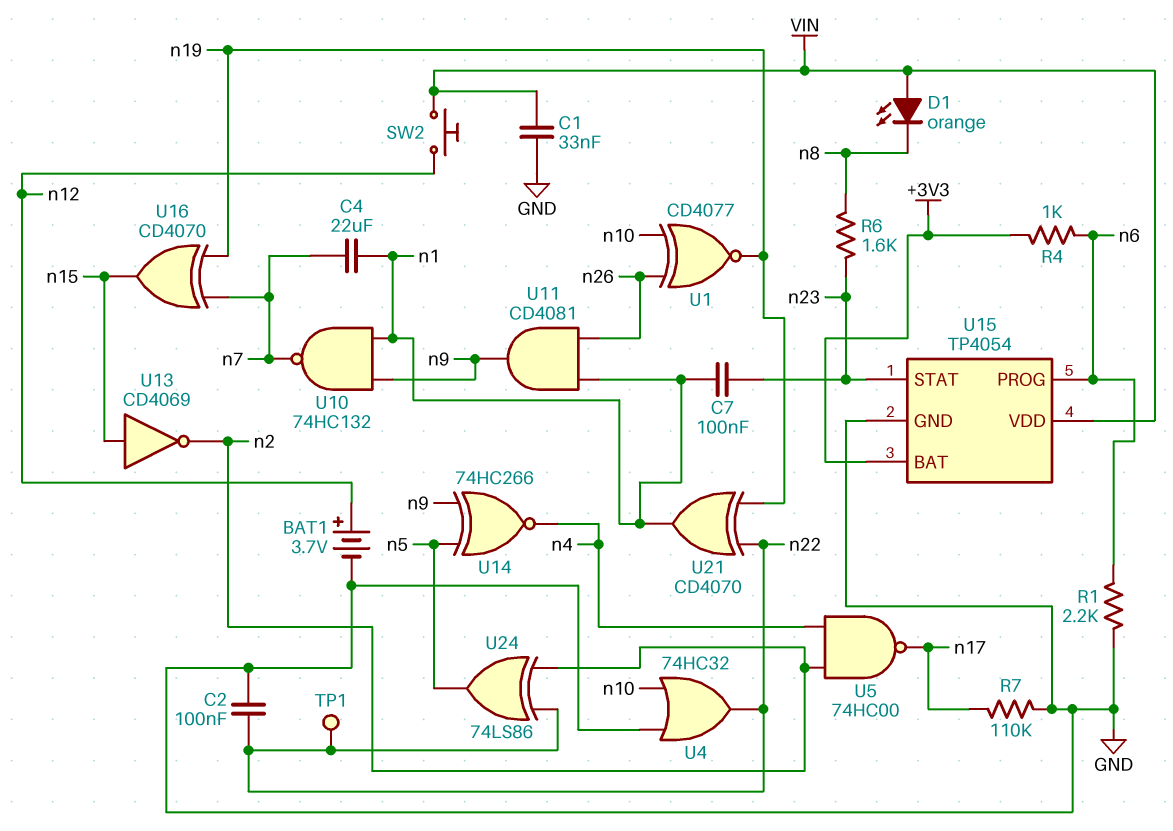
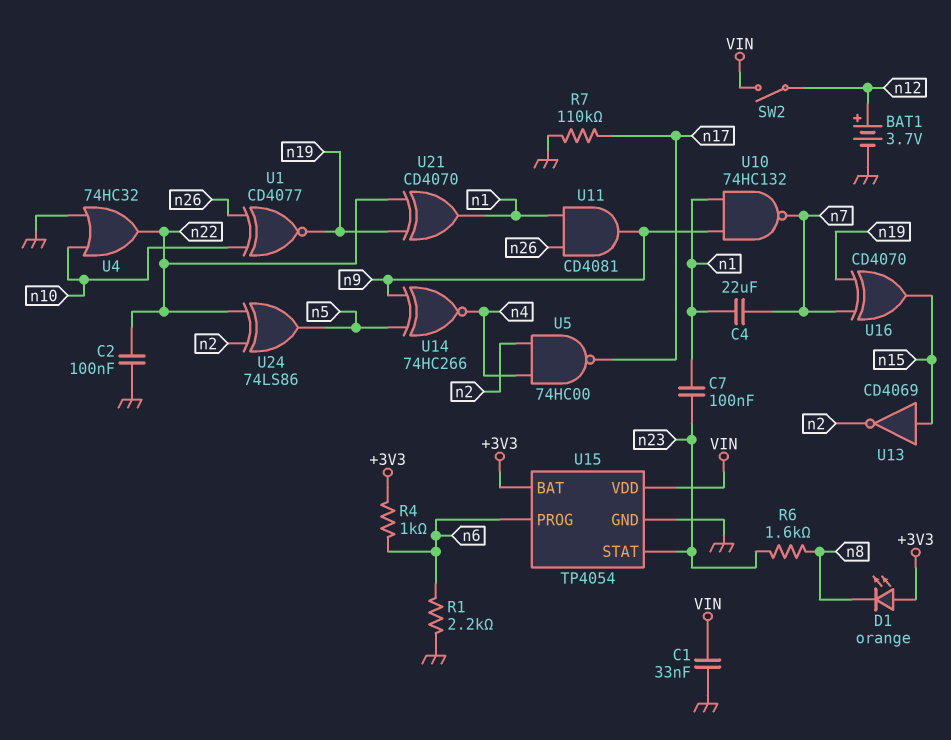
D1: LED orange (A VIN, K n8) -> LED orange (A +3V3, K n8)
SW2: button (VIN, n12) -> switch (VIN, n12)
TP1: test point (n22) -> none

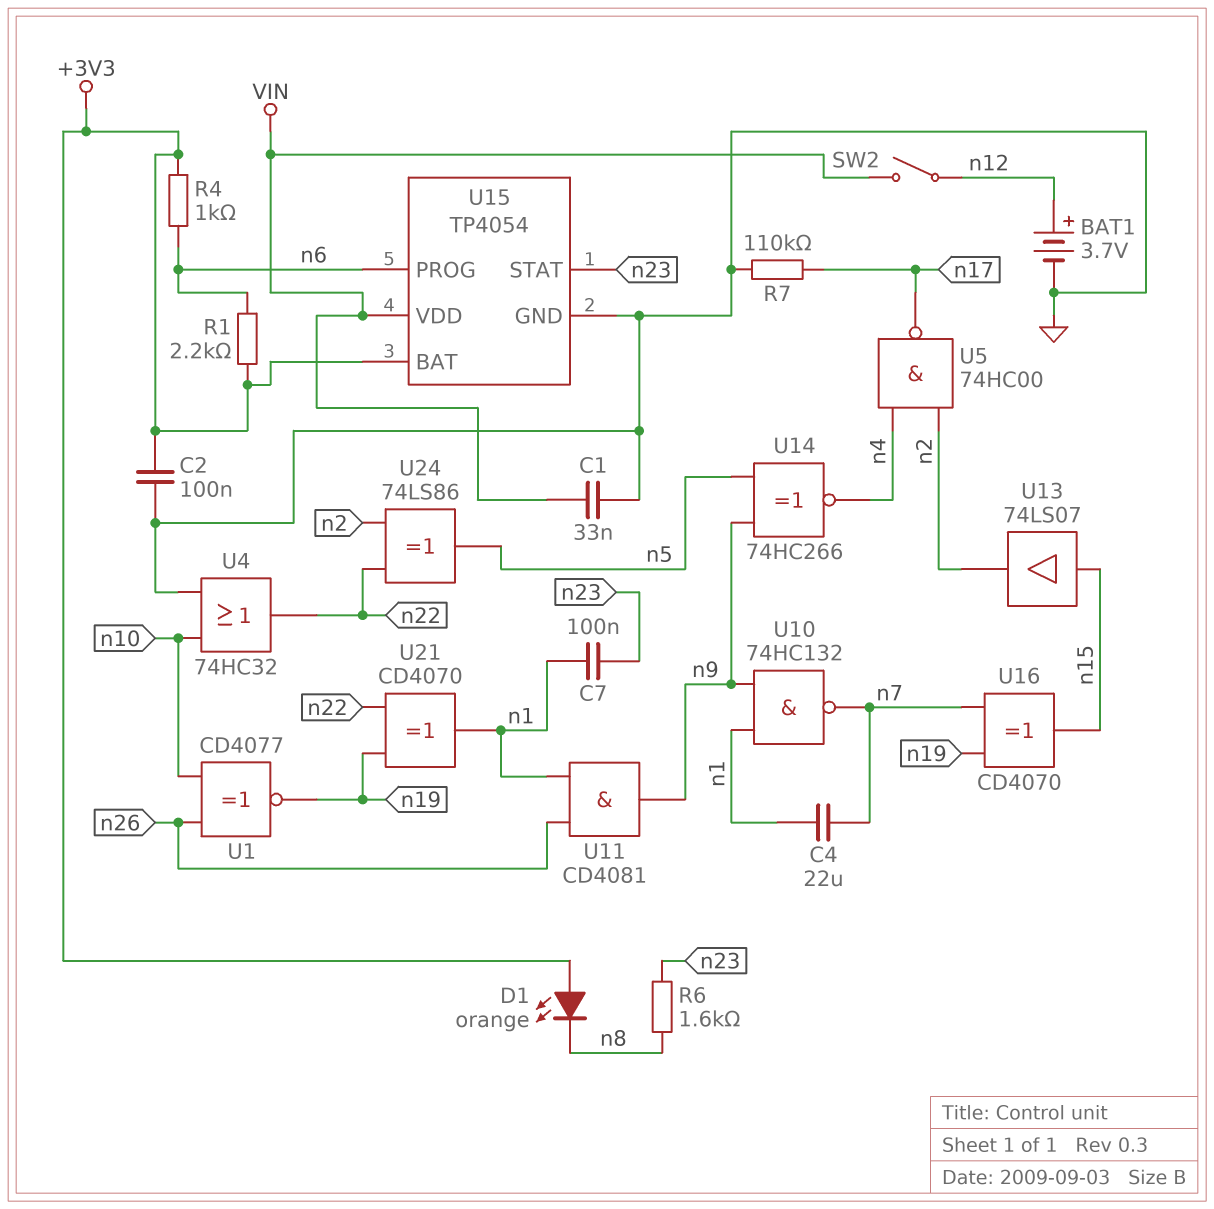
C2: 100nF (GND, n22) -> 100nF (+3V3, GND)
R1: 2.2k (GND, n6) -> 2.2k (+3V3, n6)
U13: NOT CD4069 (in n15, out n2) -> buffer 74LS07 (in n15, out n2)

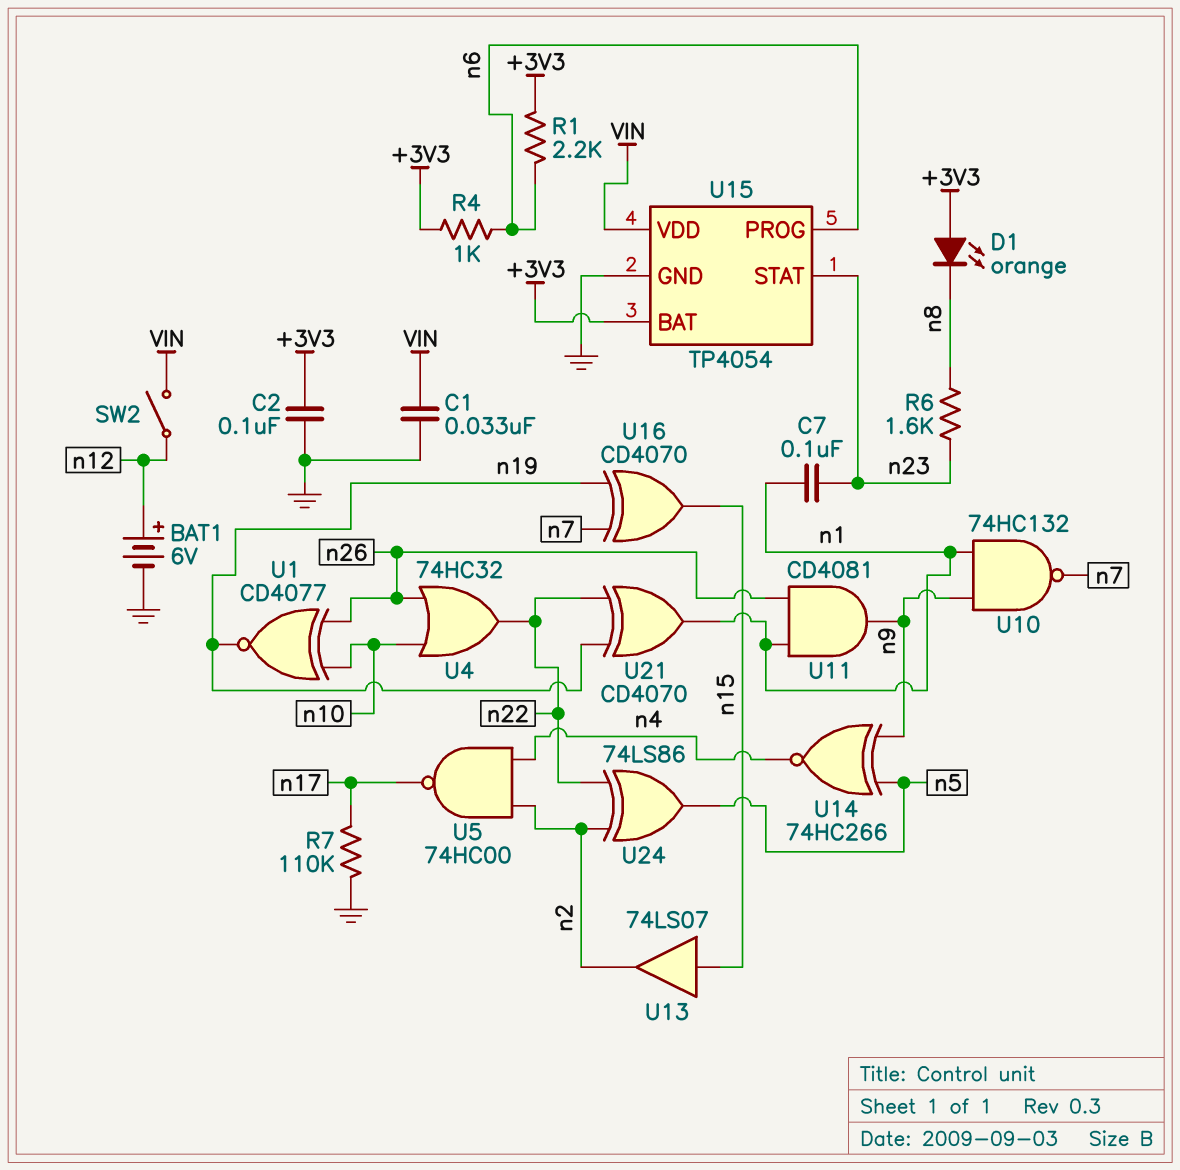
BAT1: 3.7V (plus n12, minus GND) -> 6V (plus n12, minus GND)
C4: 22uF (n1, n7) -> none
U4: OR 74HC32 (in GND, in n10, out n22) -> OR 74HC32 (in n10, in n26, out n22)

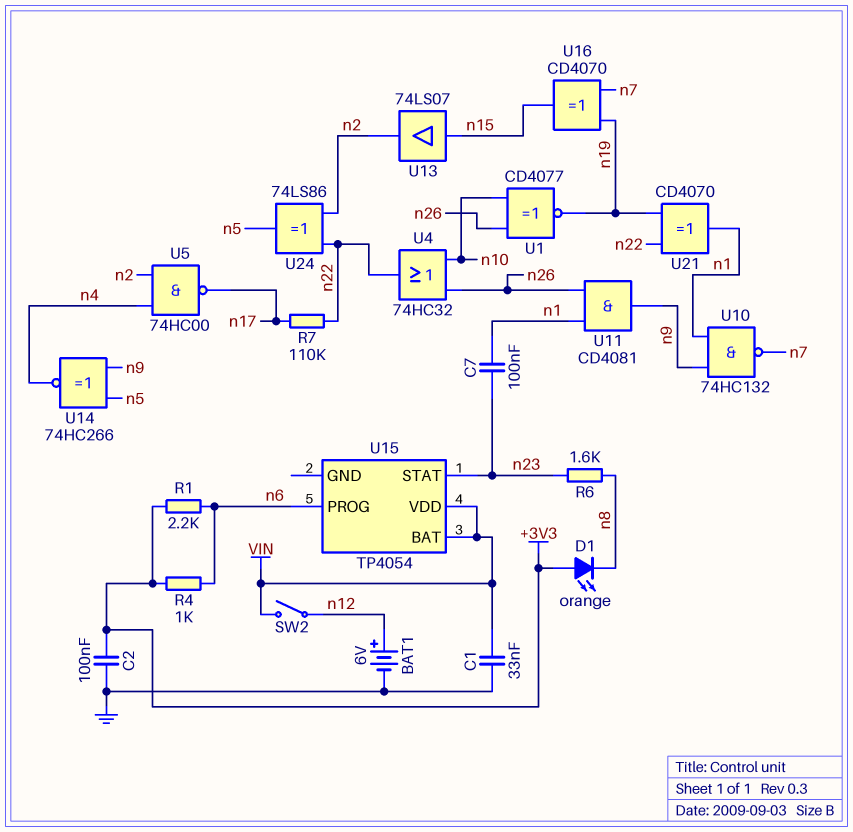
R7: 110k (GND, n17) -> 110k (n17, n22)
U15 pin BAT: +3V3 -> VIN
U15 pin GND: GND -> none

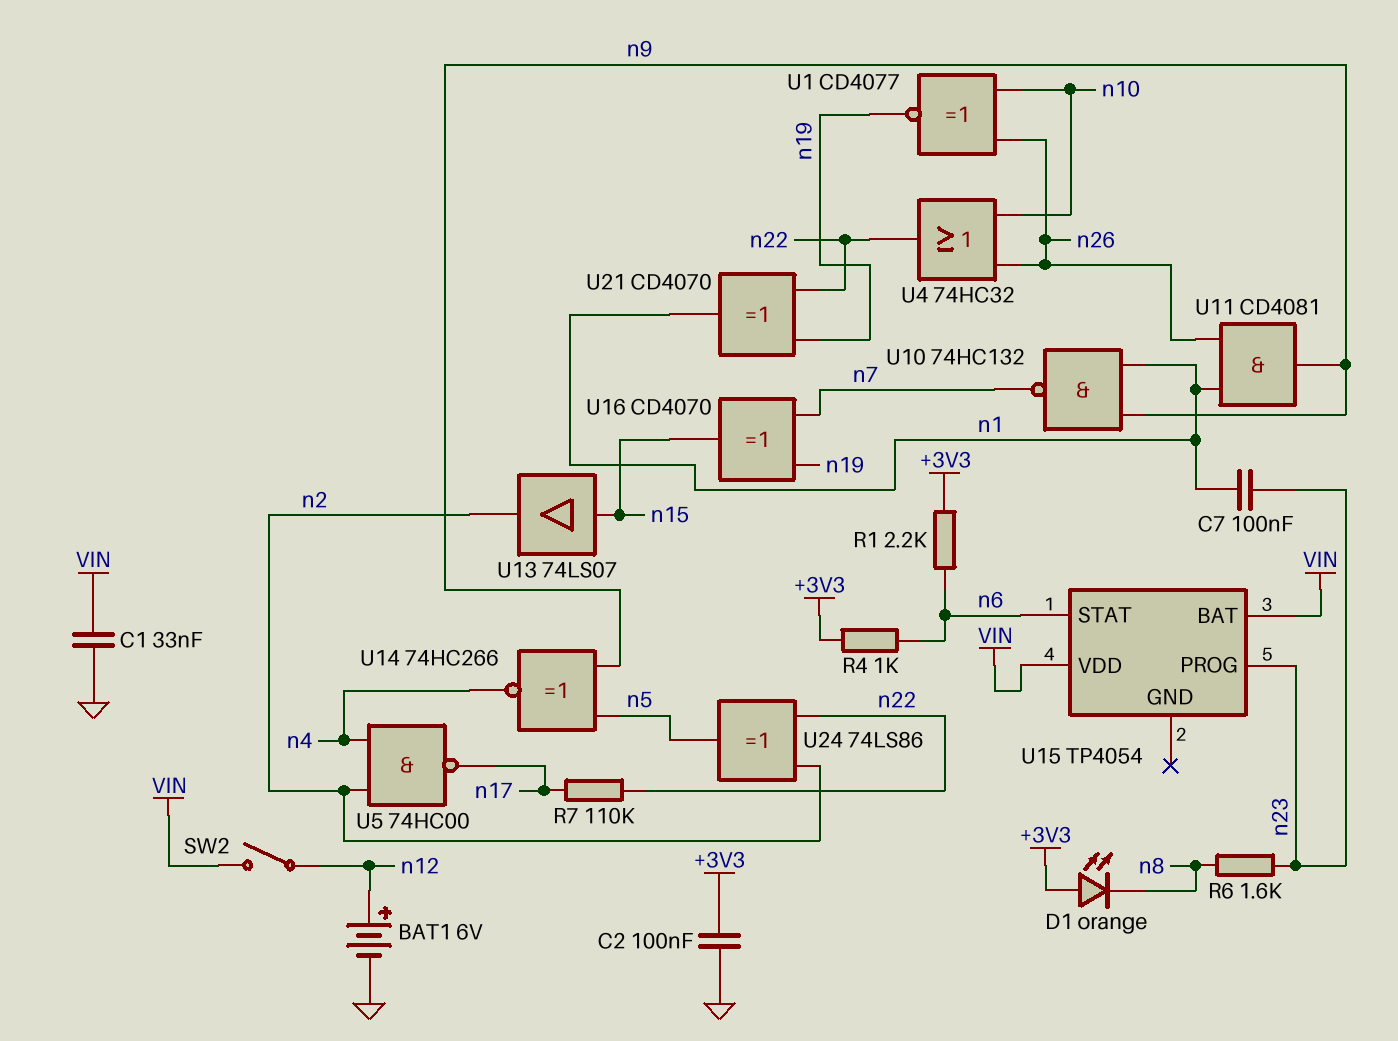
U15 pin PROG: n6 -> n23
U15 pin STAT: n23 -> n6

